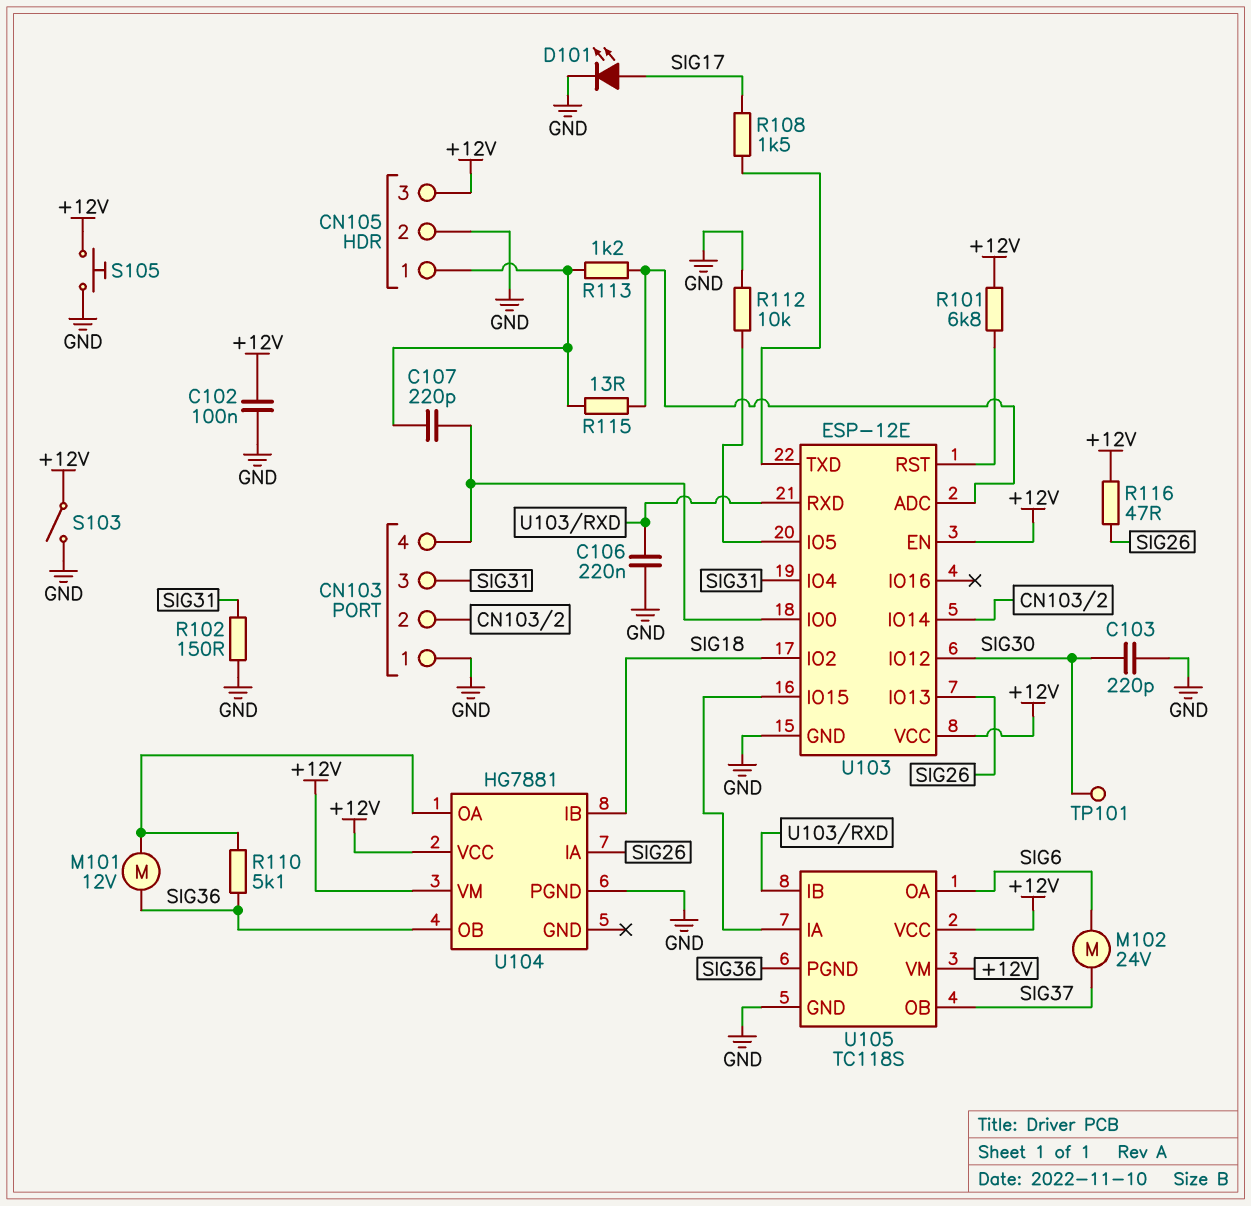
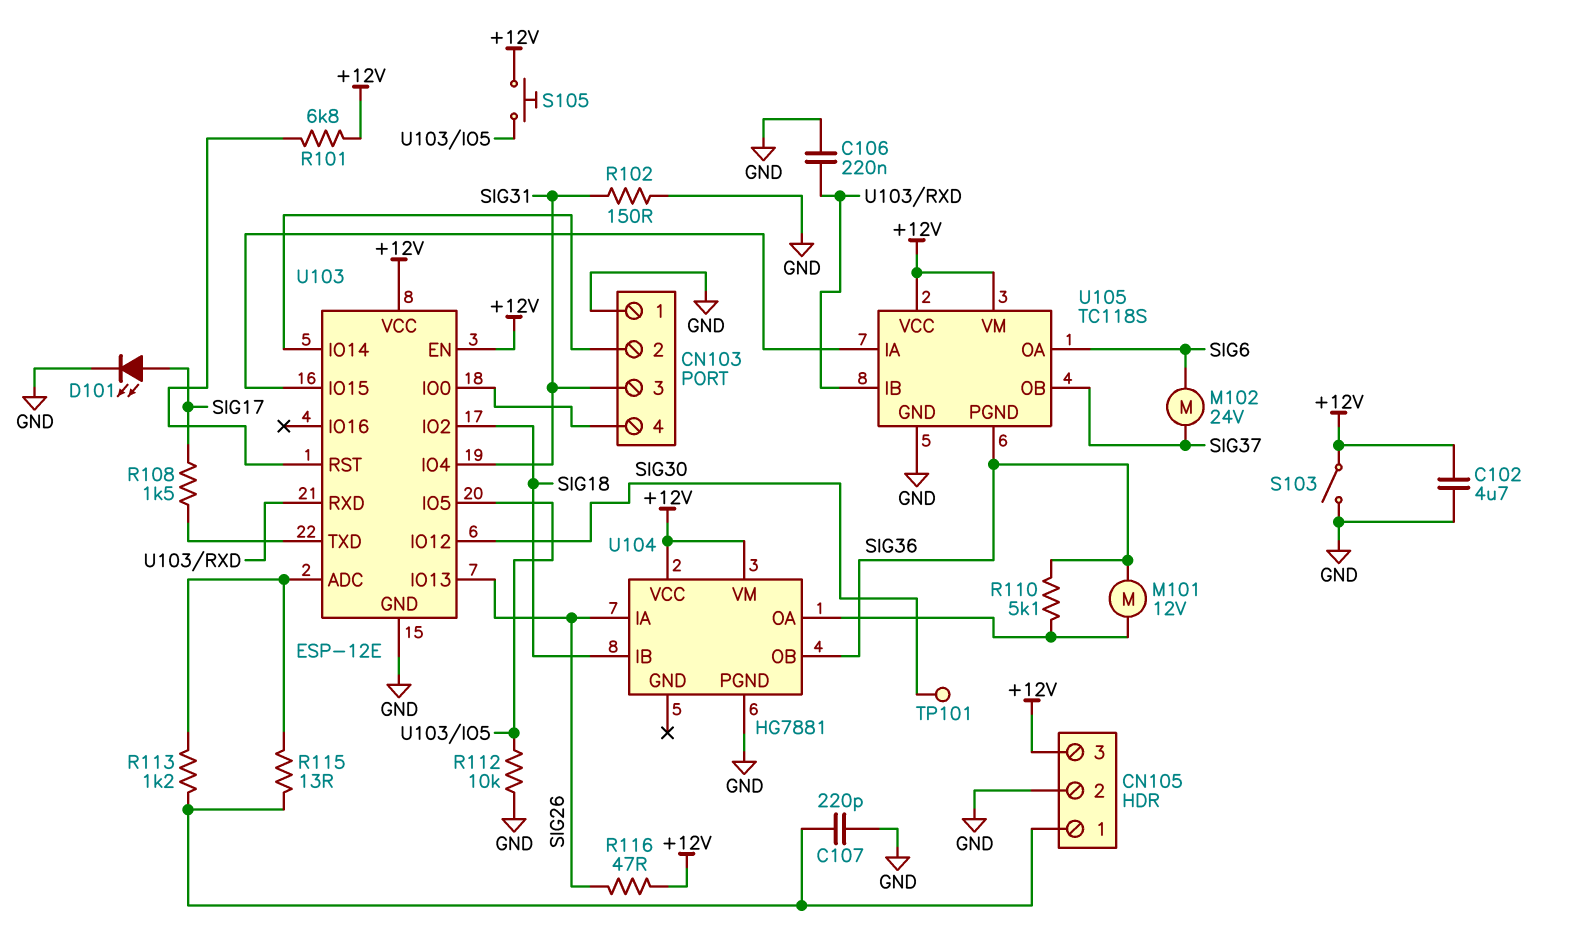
C102: 100nF (+12V, GND) -> 4.7uF (+12V, GND)
C103: 220pF (GND, SIG30) -> none
C107: 220pF (CN103/4, CN105/1) -> 220pF (CN105/1, GND)
S105: button (+12V, GND) -> button (+12V, U103/IO5)

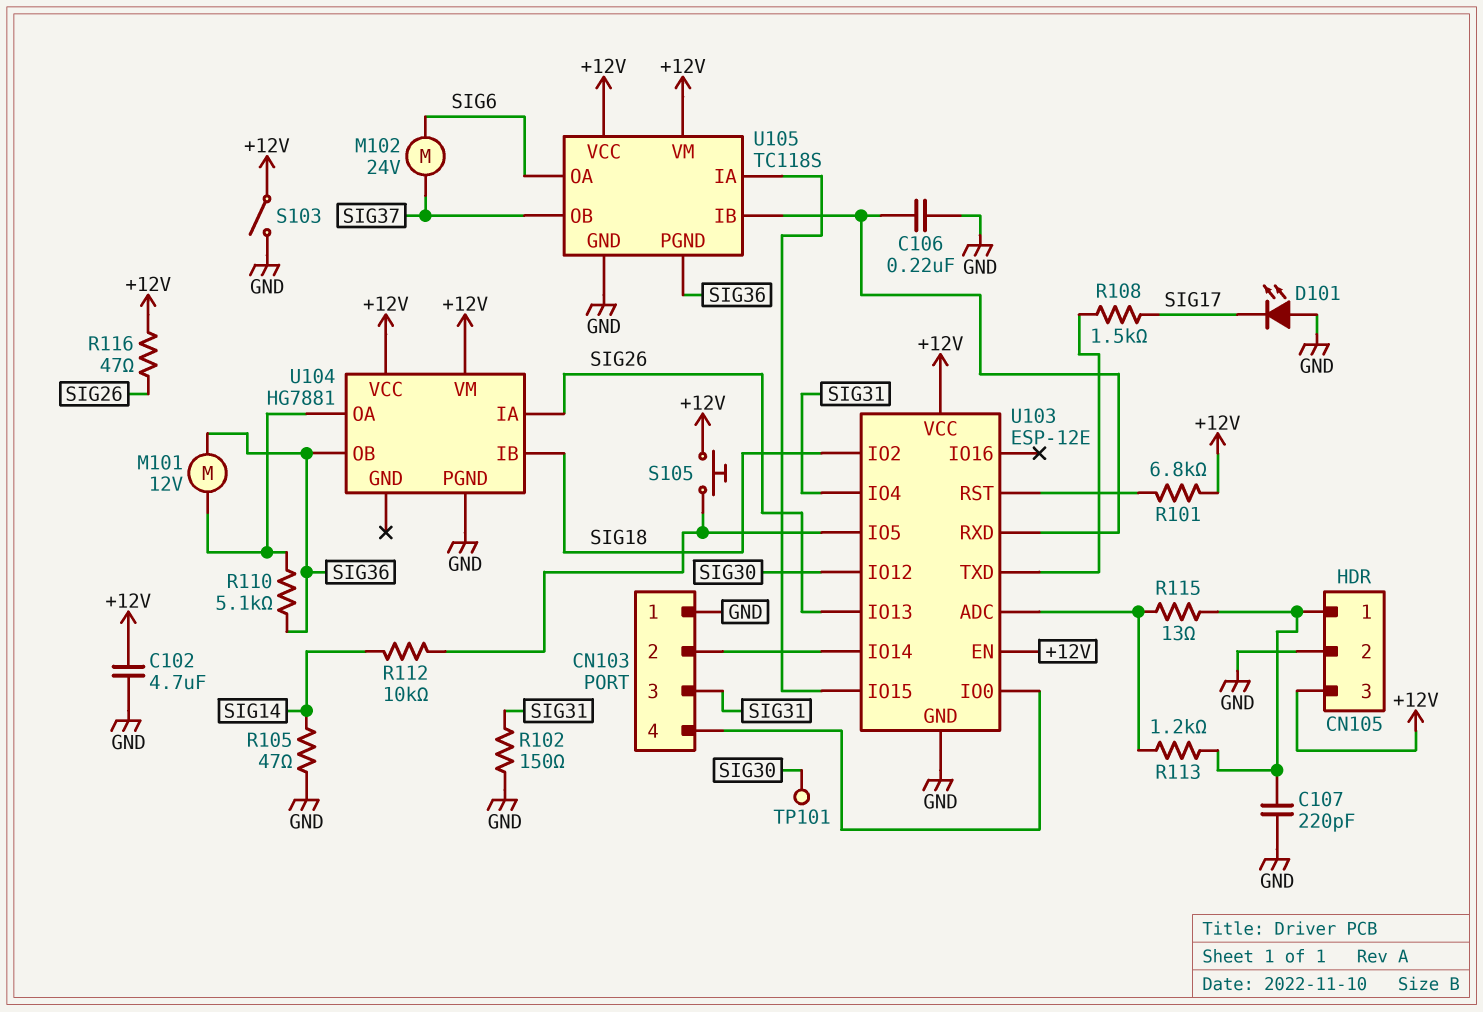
D101: LED (A SIG17, K GND) -> LED (A GND, K SIG17)
R105: none -> 47 (GND, SIG14)
R112: 10k (GND, U103/IO5) -> 10k (SIG14, U103/IO5)

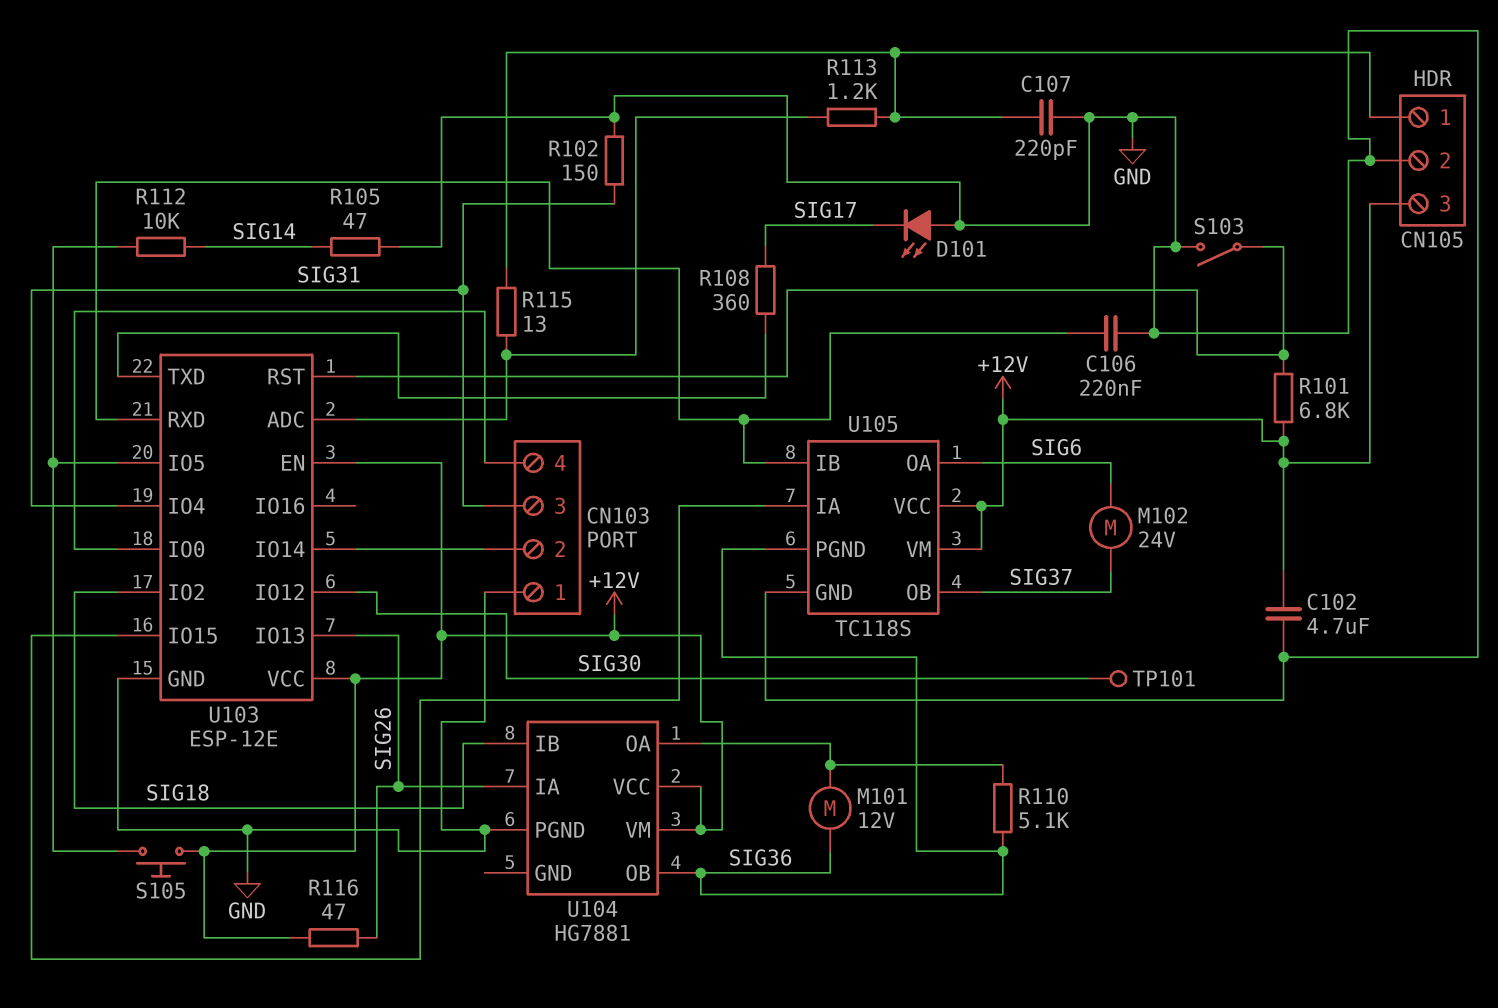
R108: 1.5k (SIG17, U103/TXD) -> 360 (SIG17, U103/TXD)
S103: switch (+12V, GND) -> switch (GND, U103/RST)

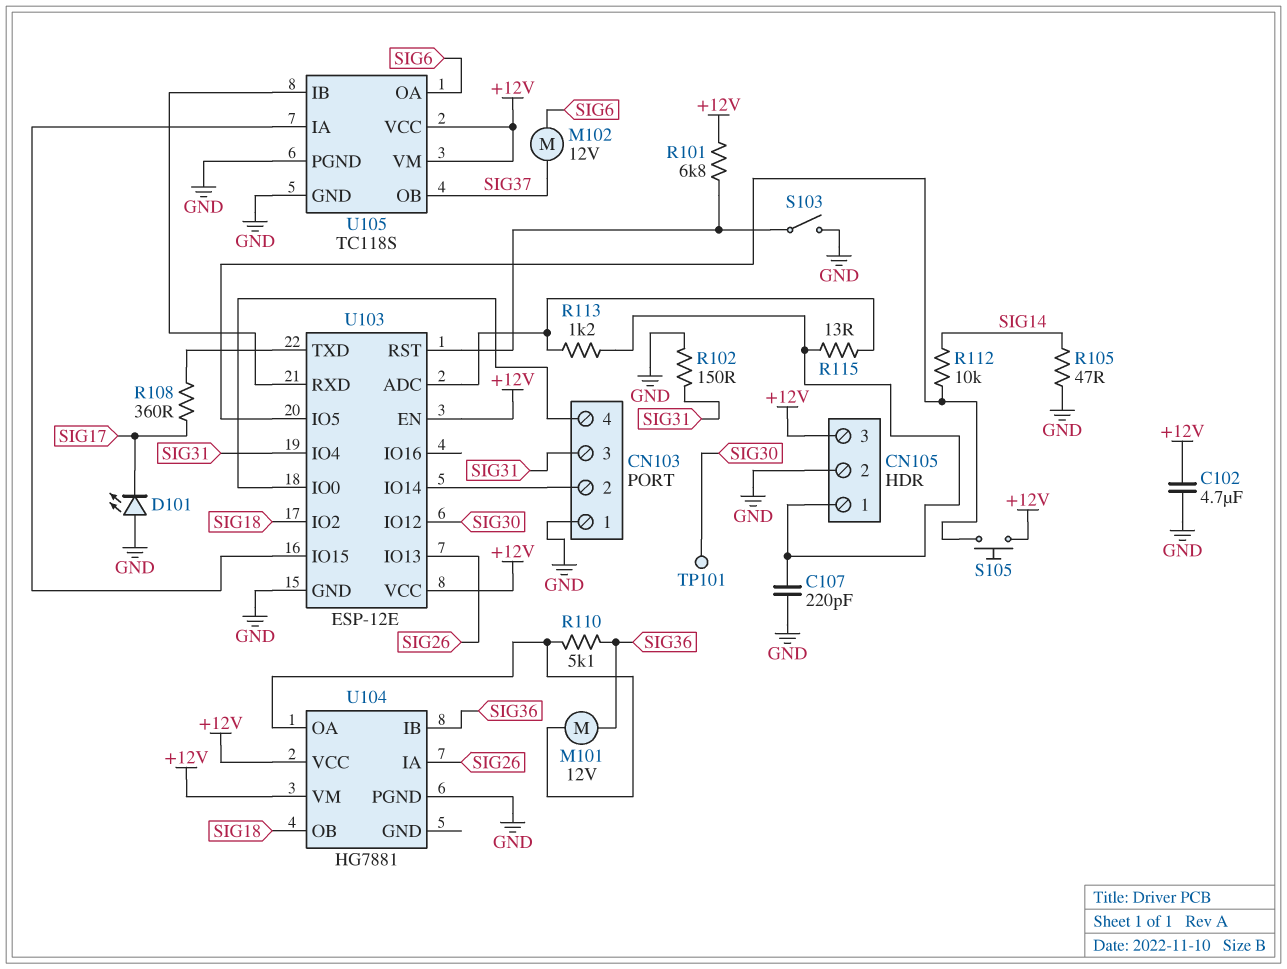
C106: 220nF (GND, U103/RXD) -> none
M102: motor 24V (SIG6, SIG37) -> motor 12V (SIG6, SIG37)
R116: 47 (+12V, SIG26) -> none
U104 pin IB: SIG18 -> SIG36
U104 pin OB: SIG36 -> SIG18
U105 pin PGND: SIG36 -> GND

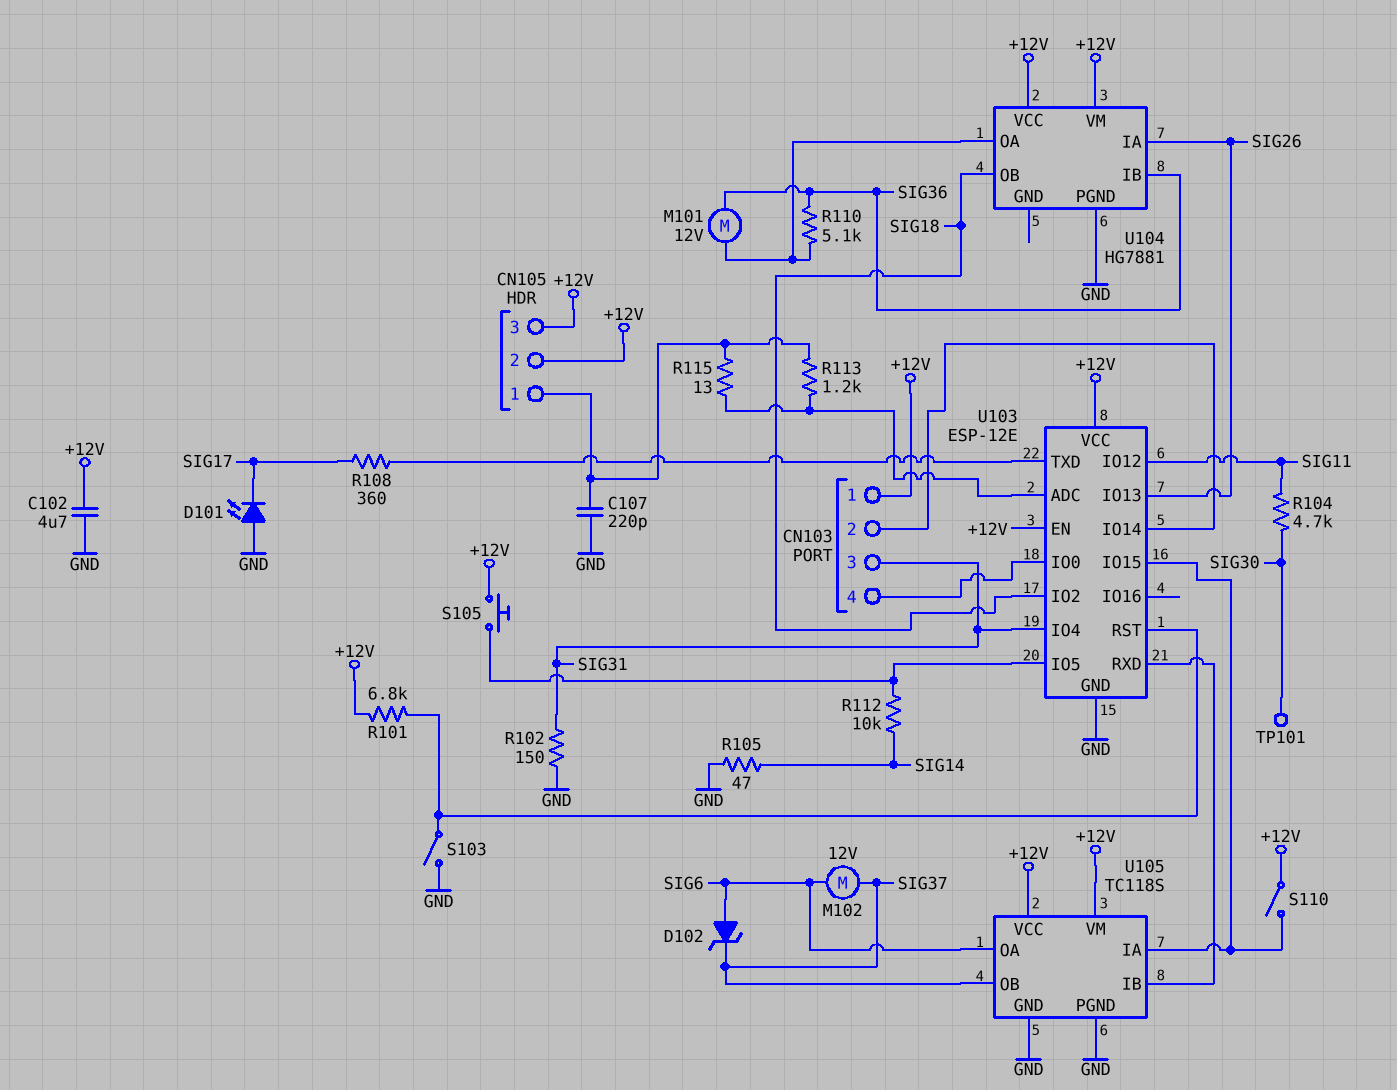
CN103 pin 1: GND -> +12V
CN105 pin 2: GND -> +12V
D102: none -> zener (A SIG6, K SIG37)
R104: none -> 4.7k (SIG11, SIG30)
S110: none -> switch (+12V, U103/IO15)
U103 pin IO12: SIG30 -> SIG11

